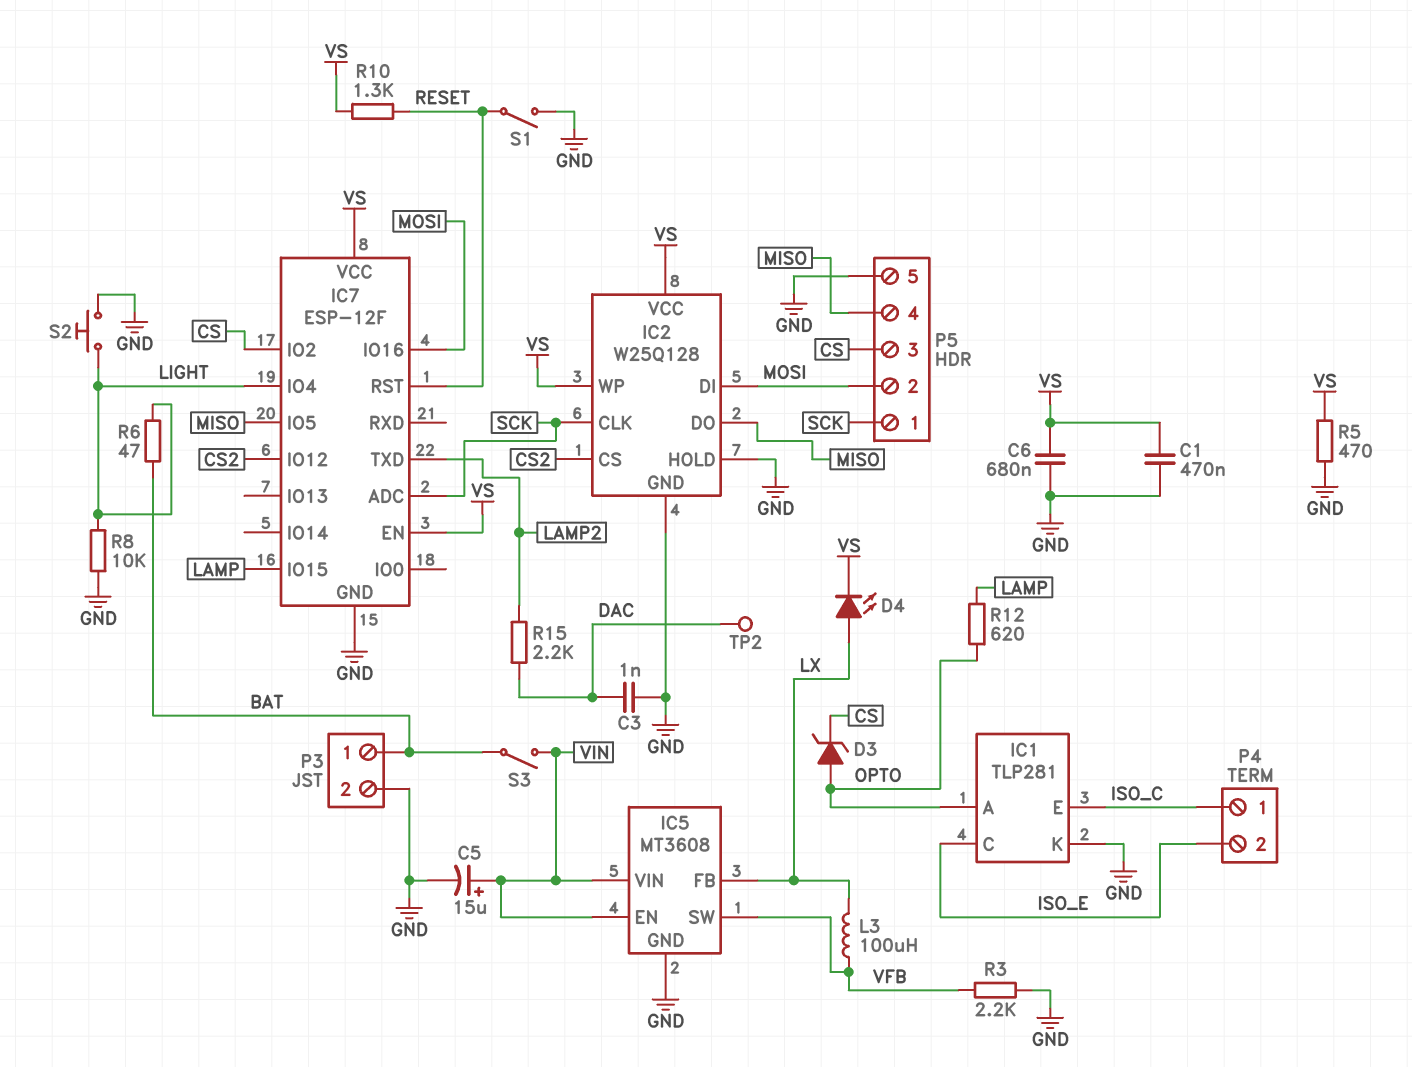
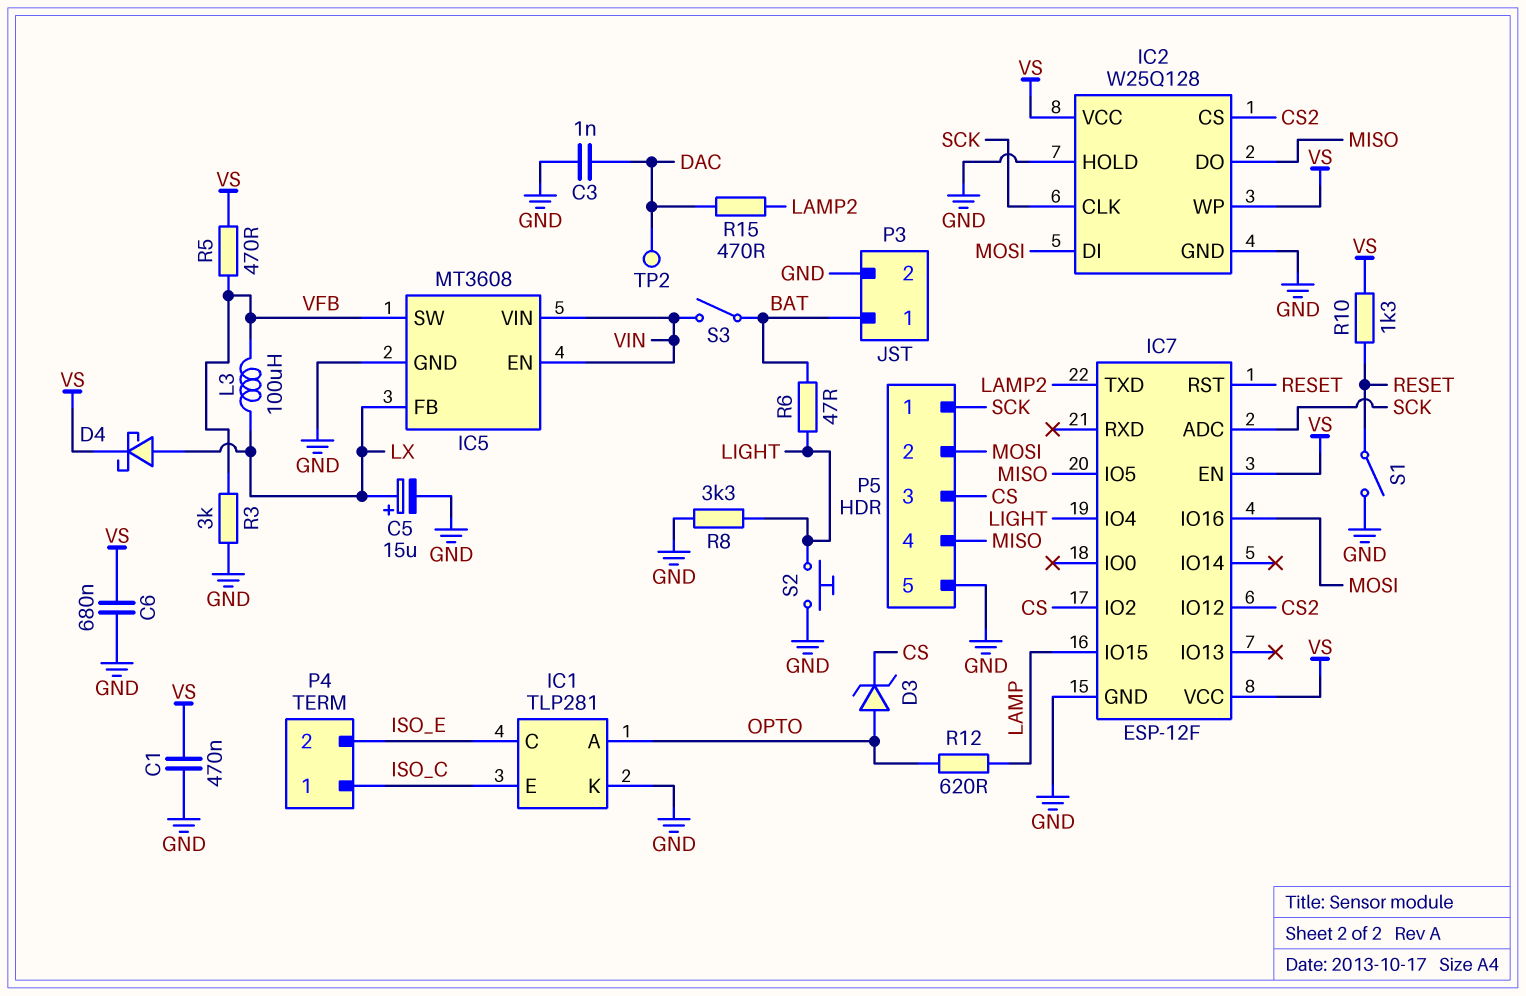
C5: 15uF (plus VIN, minus GND) -> 15uF (plus LX, minus GND)
D4: LED (A LX, K VS) -> schottky (A LX, K VS)
R3: 2.2k (GND, VFB) -> 3k (GND, VFB)
R5: 470 (GND, VS) -> 470 (VFB, VS)
R8: 10k (GND, LIGHT) -> 3.3k (GND, LIGHT)
R15: 2.2k (DAC, LAMP2) -> 470 (DAC, LAMP2)

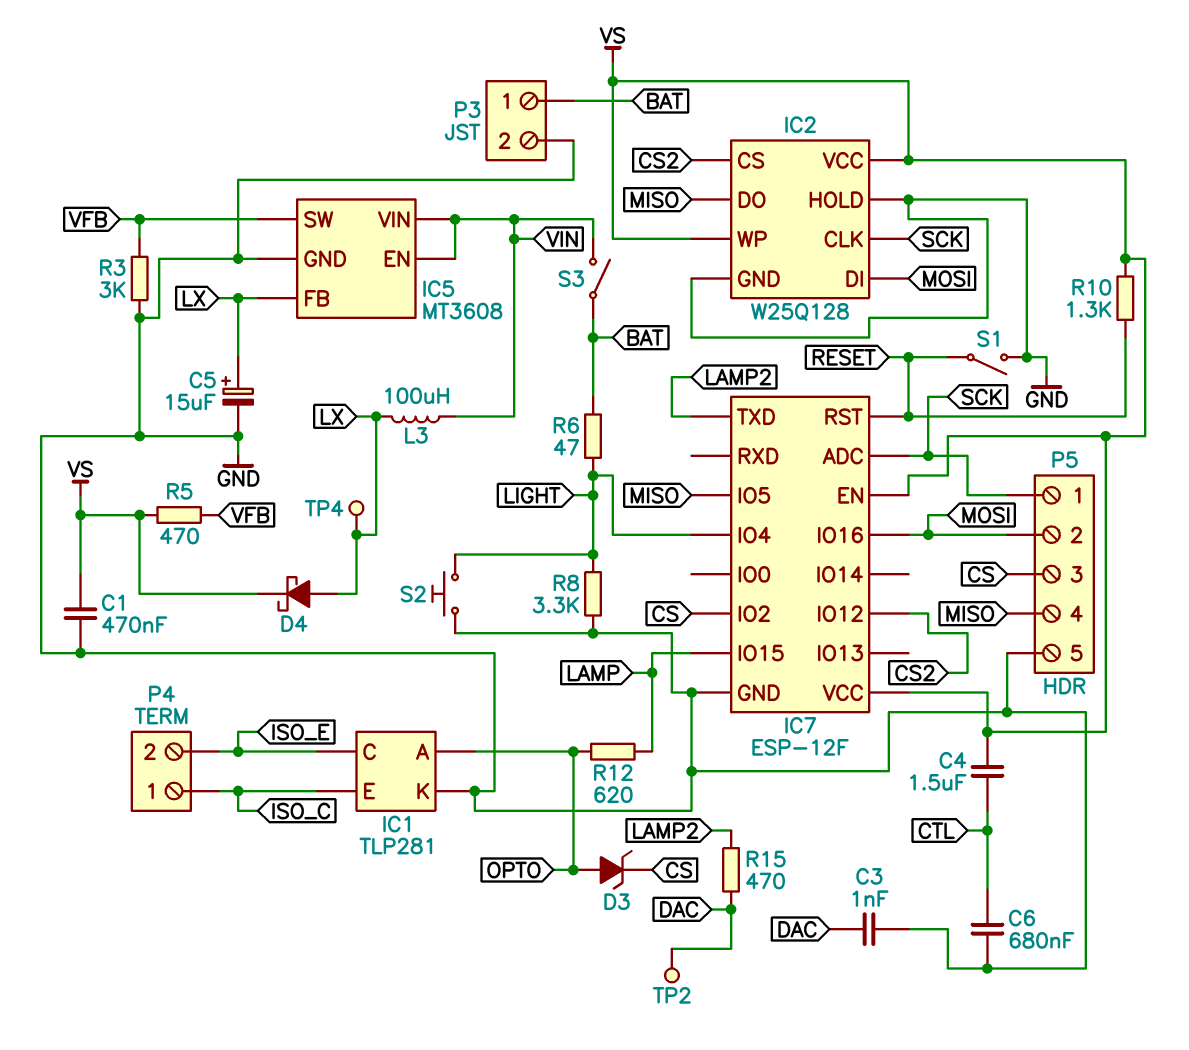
C4: none -> 1.5uF (CTL, VS)
C6: 680nF (GND, VS) -> 680nF (CTL, GND)
L3: 100uH (LX, VFB) -> 100uH (LX, VIN)
TP4: none -> test point (LX)

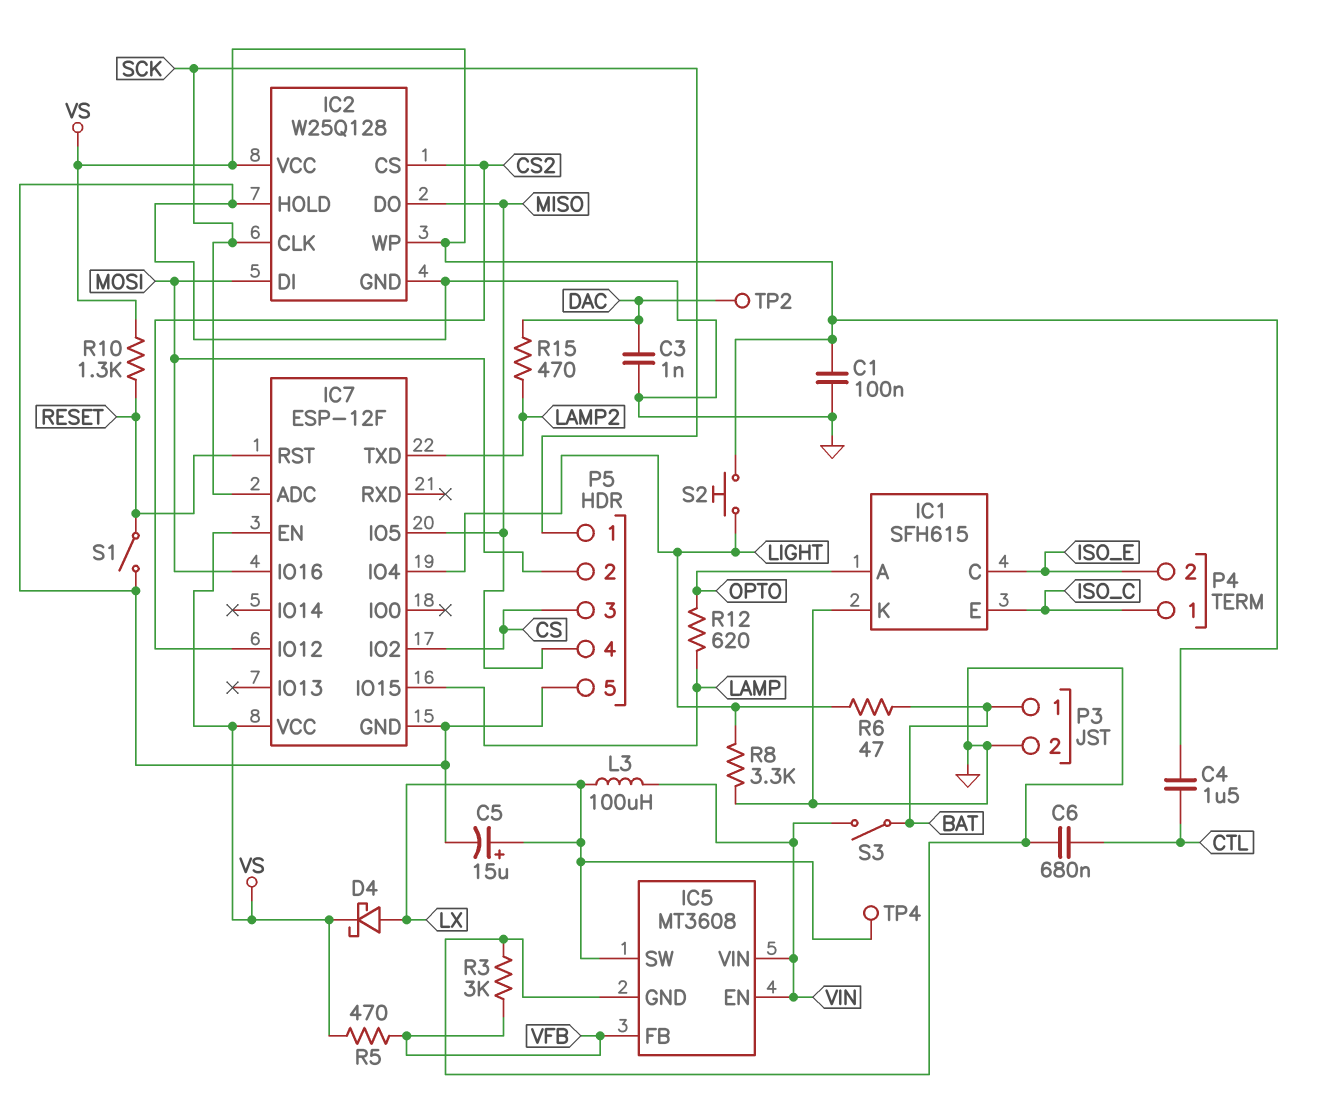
C1: 470nF (GND, VS) -> 100nF (GND, VS)
D3: zener (A OPTO, K CS) -> none
IC1: TLP281 -> SFH615
IC5 pin FB: LX -> VFB
IC5 pin SW: VFB -> LX
S2: button (GND, LIGHT) -> button (LIGHT, VS)

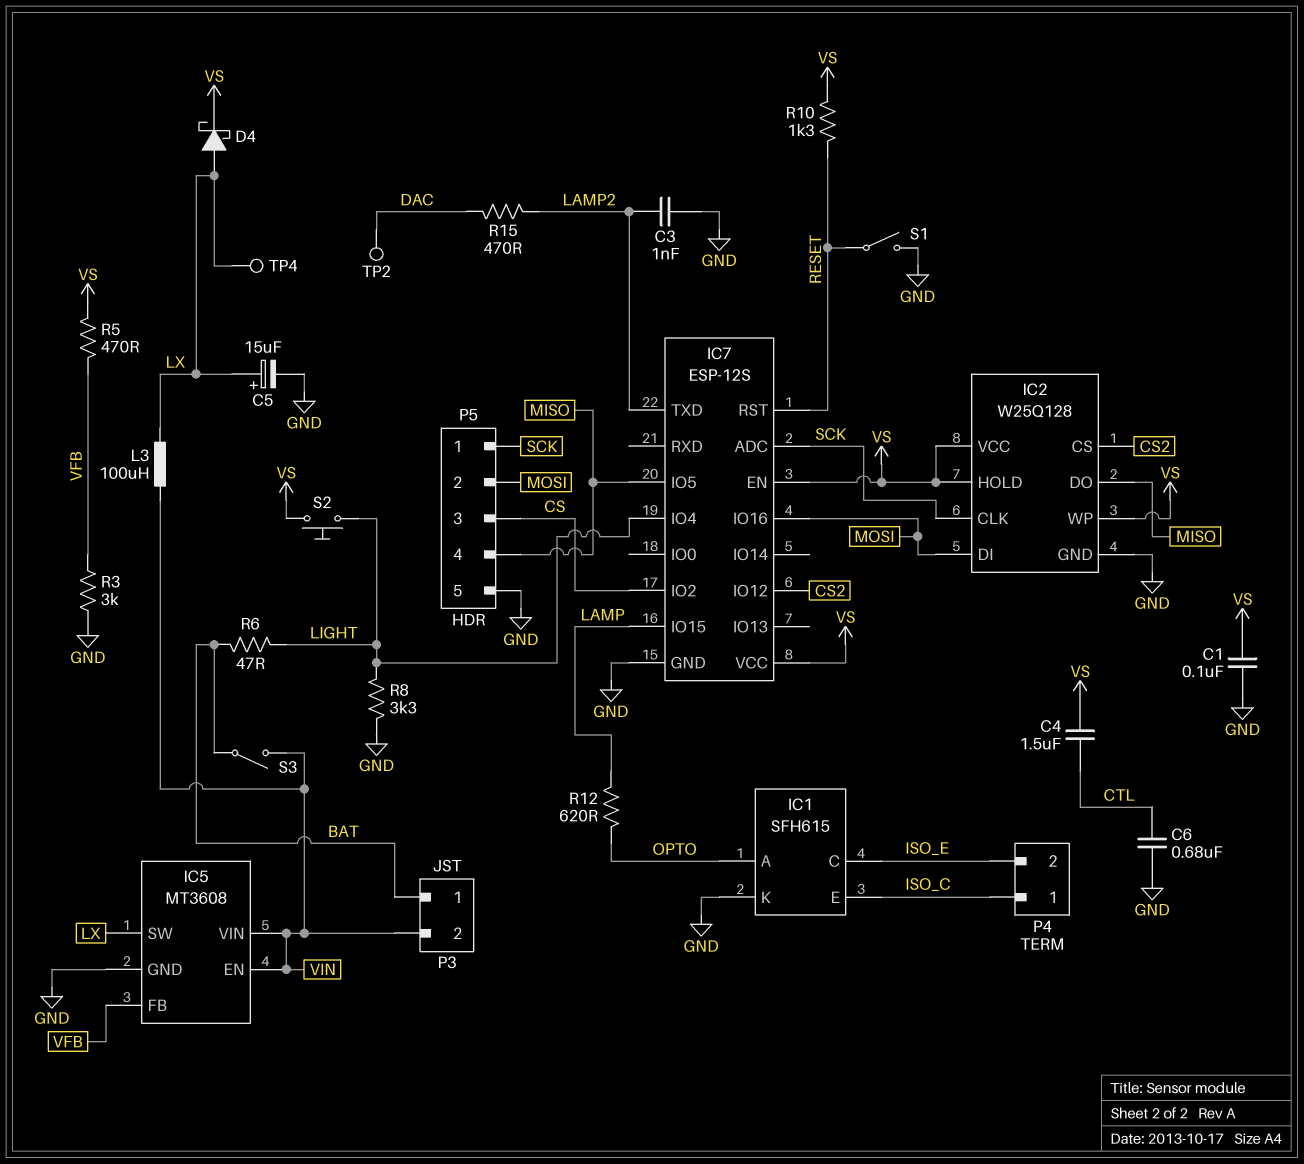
C3: 1nF (DAC, GND) -> 1nF (GND, LAMP2)
IC2 pin HOLD: GND -> VS
IC7: ESP-12F -> ESP-12S
P3 pin 2: GND -> VIN

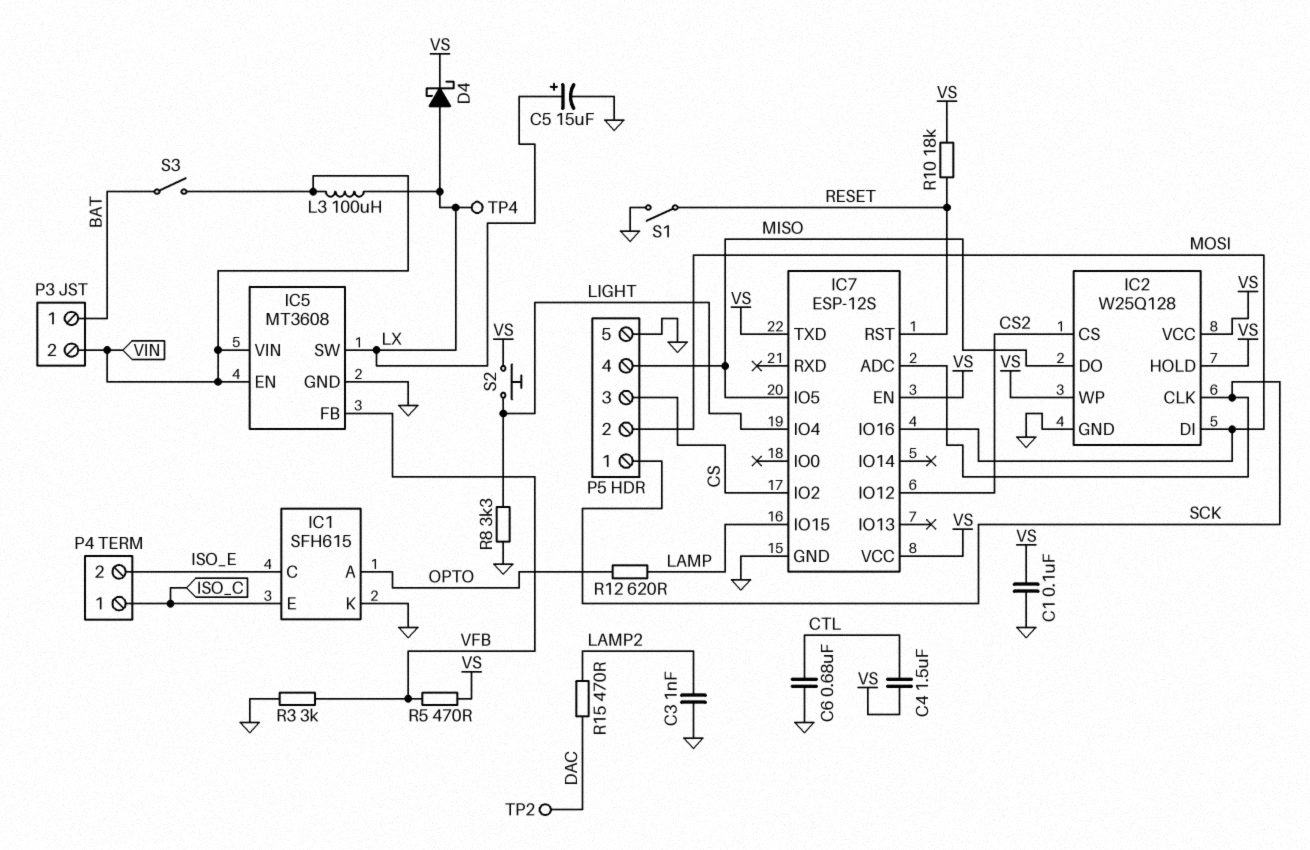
IC7 pin TXD: LAMP2 -> VS
R6: 47 (BAT, LIGHT) -> none
R10: 1.3k (RESET, VS) -> 18k (RESET, VS)

